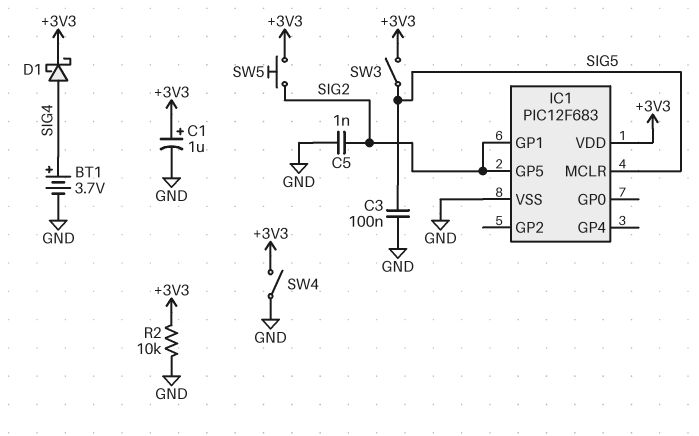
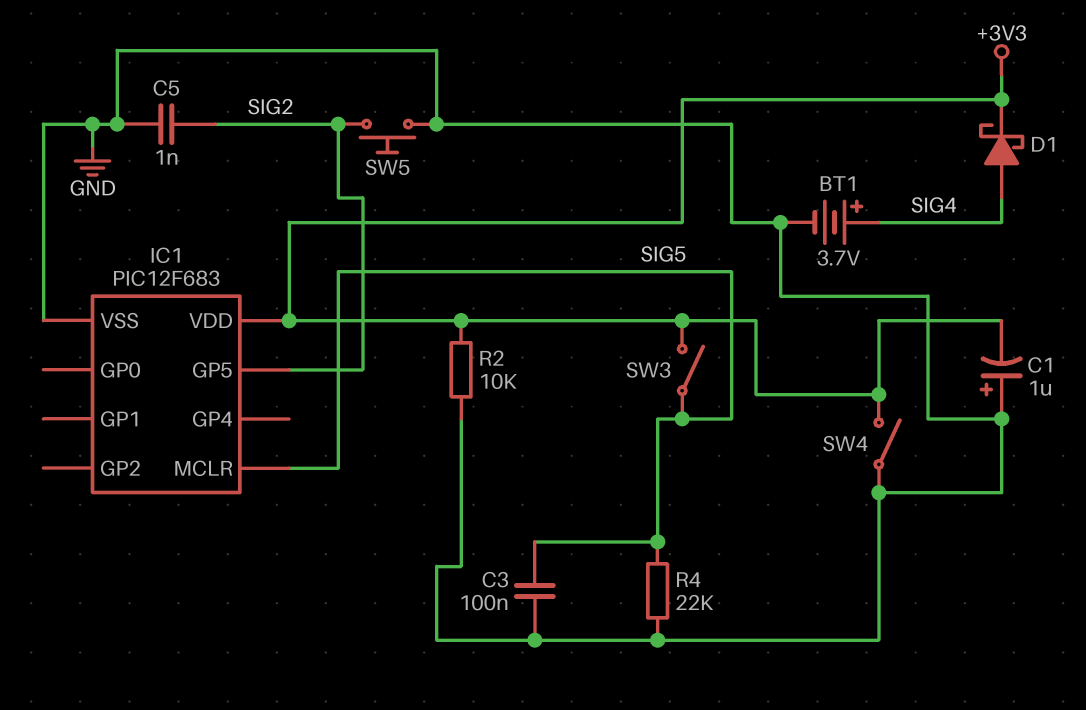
C1: 1uF (plus +3V3, minus GND) -> 1uF (plus GND, minus +3V3)
IC1 pin GP1: SIG2 -> none
R4: none -> 22k (GND, SIG5)
SW5: button (+3V3, SIG2) -> button (GND, SIG2)

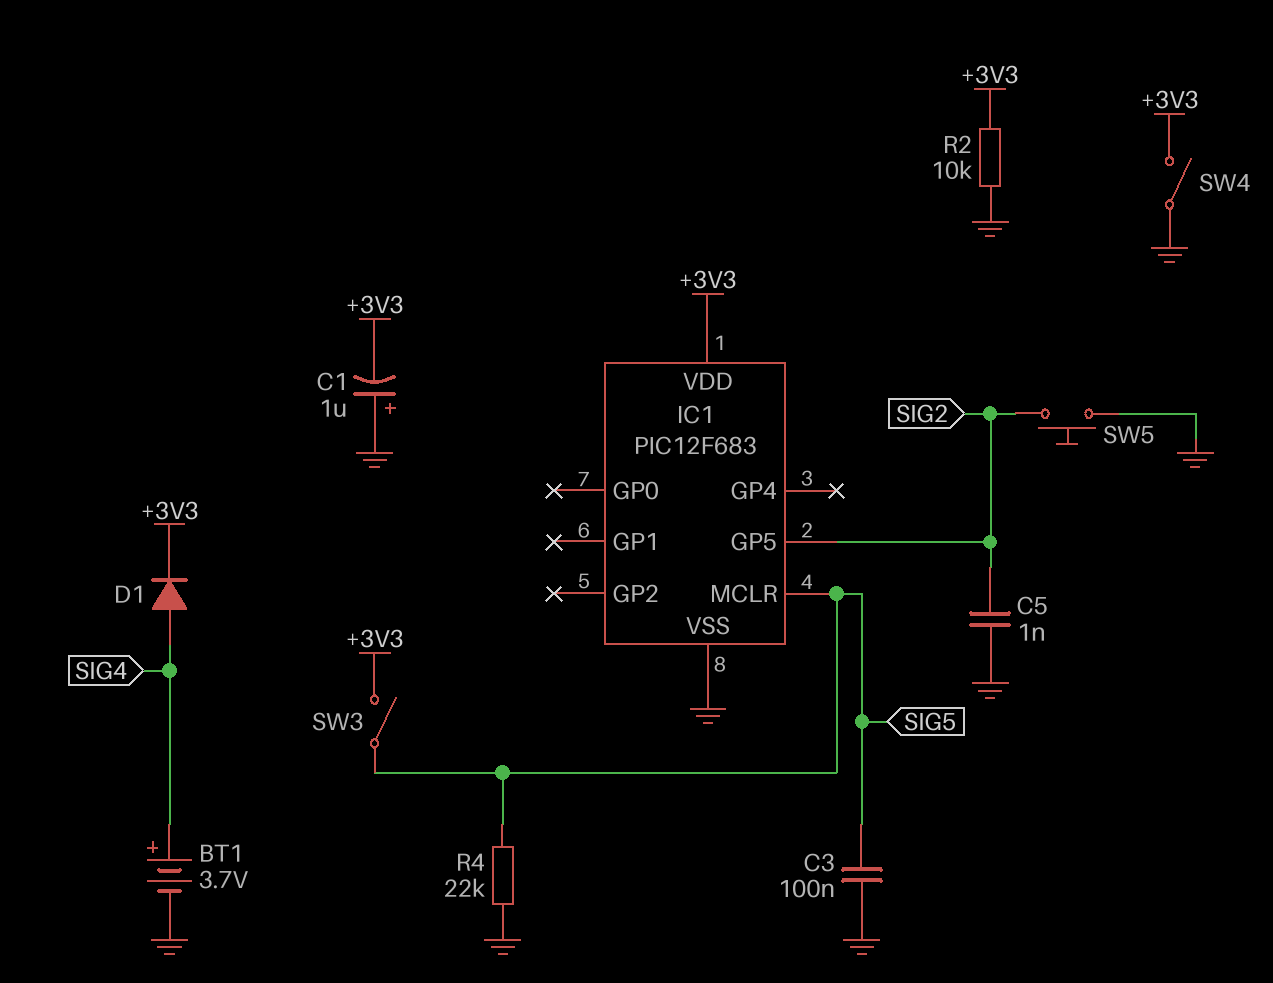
D1: schottky (A SIG4, K +3V3) -> diode (A SIG4, K +3V3)

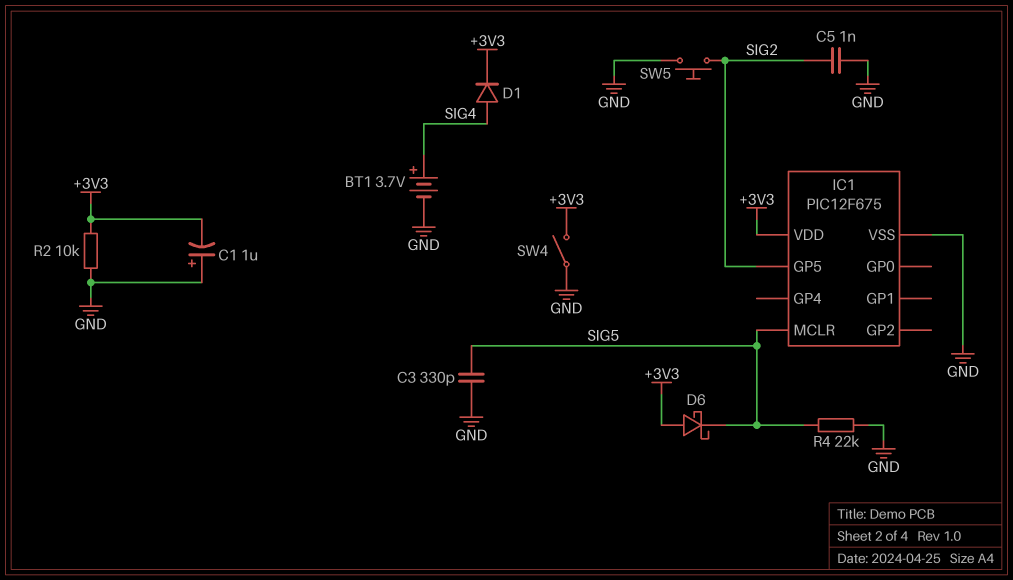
C3: 100nF (GND, SIG5) -> 330pF (GND, SIG5)
D6: none -> schottky (A +3V3, K SIG5)
IC1: PIC12F683 -> PIC12F675
SW3: switch (+3V3, SIG5) -> none

